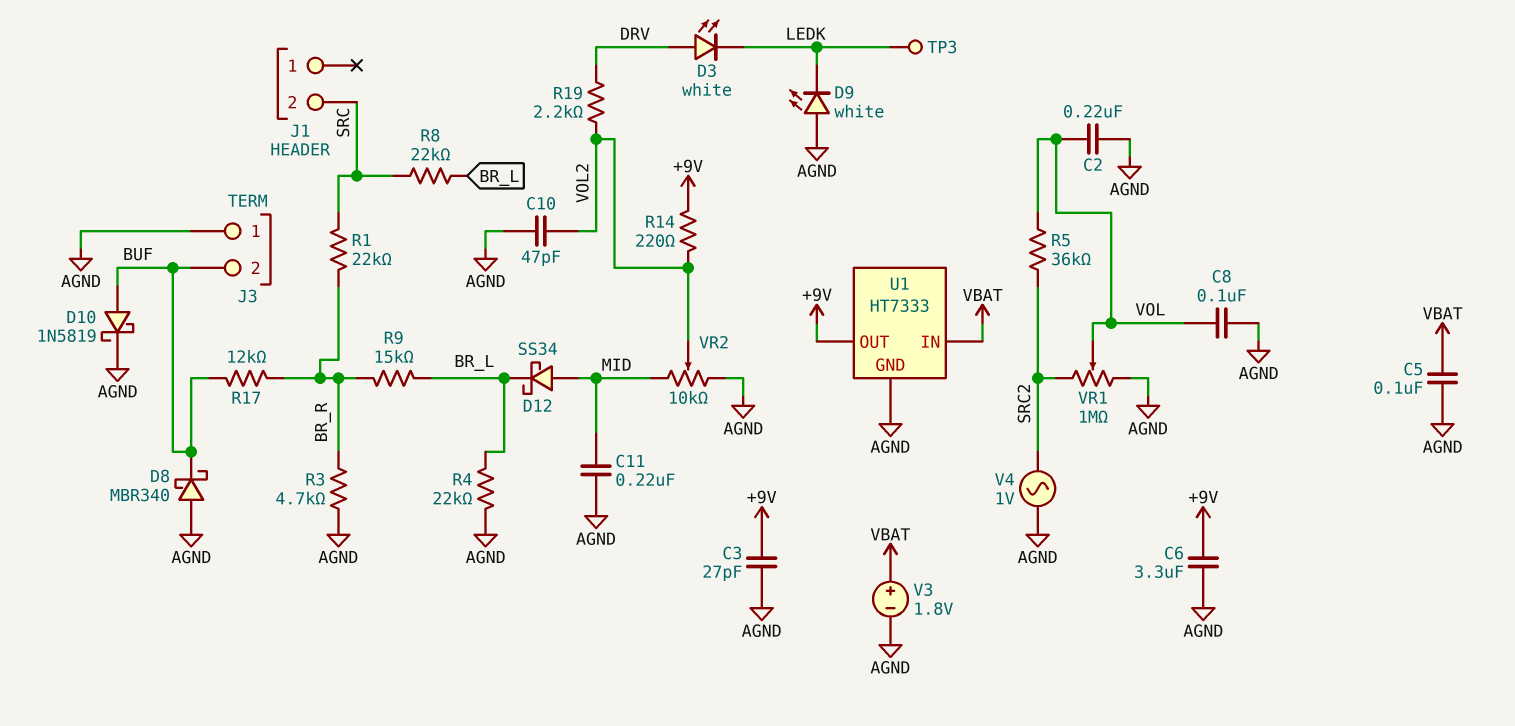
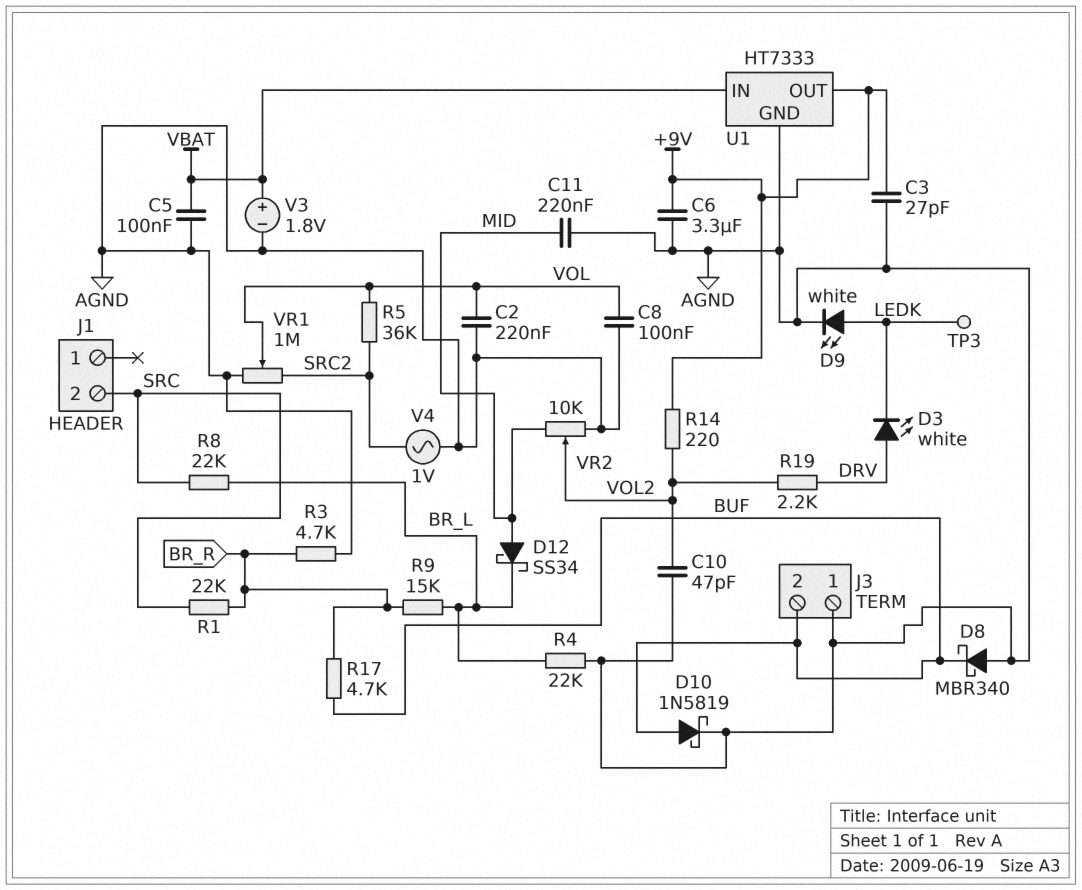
D9: LED white (A AGND, K LEDK) -> LED white (A LEDK, K AGND)
R17: 12k (BR_R, BUF) -> 4.7k (BR_R, BUF)

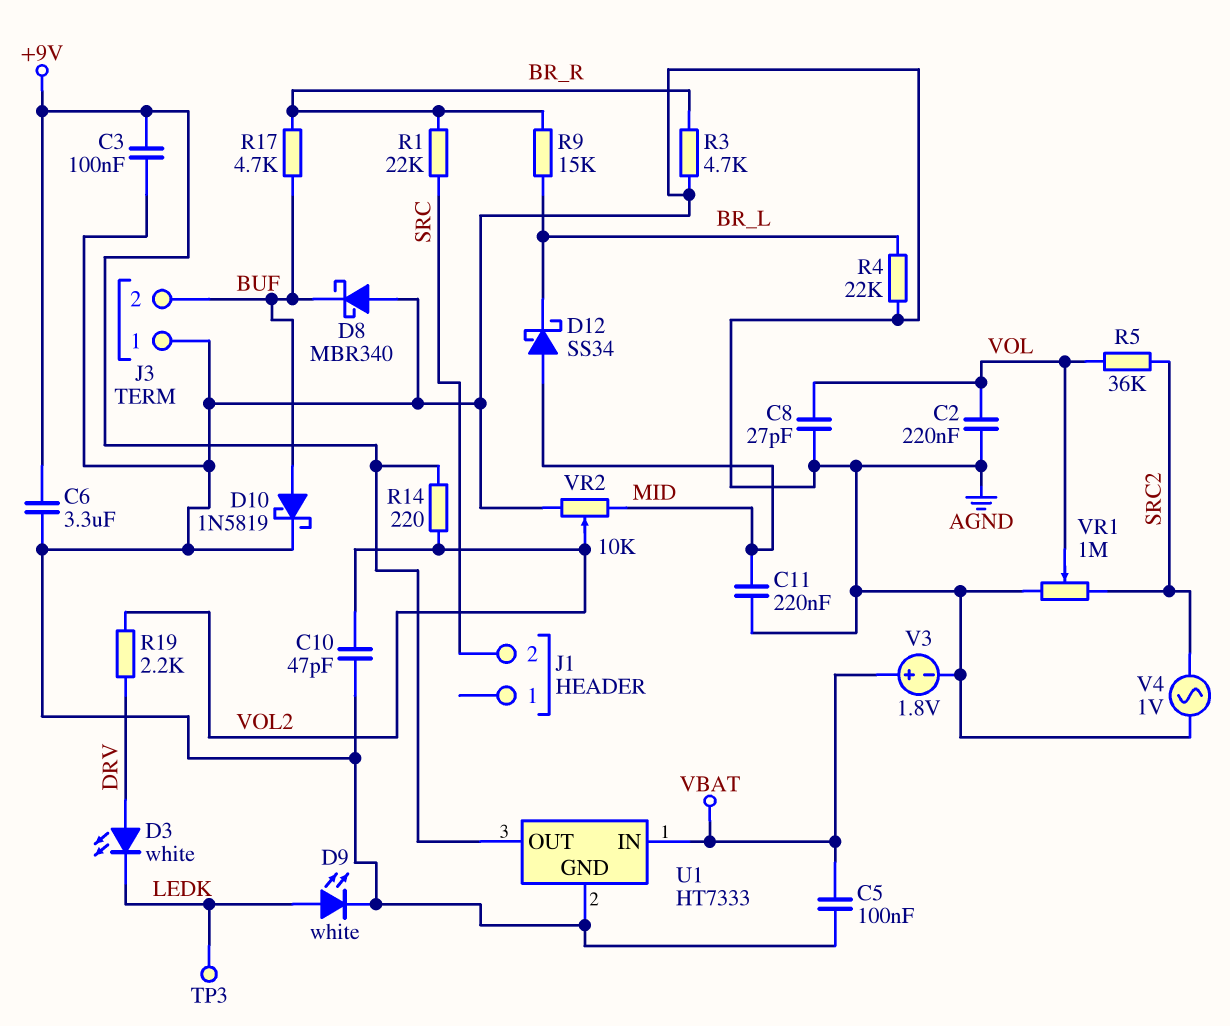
C3: 27pF (+9V, AGND) -> 100nF (+9V, AGND)
C8: 100nF (AGND, VOL) -> 27pF (AGND, VOL)
R8: 22k (BR_L, SRC) -> none

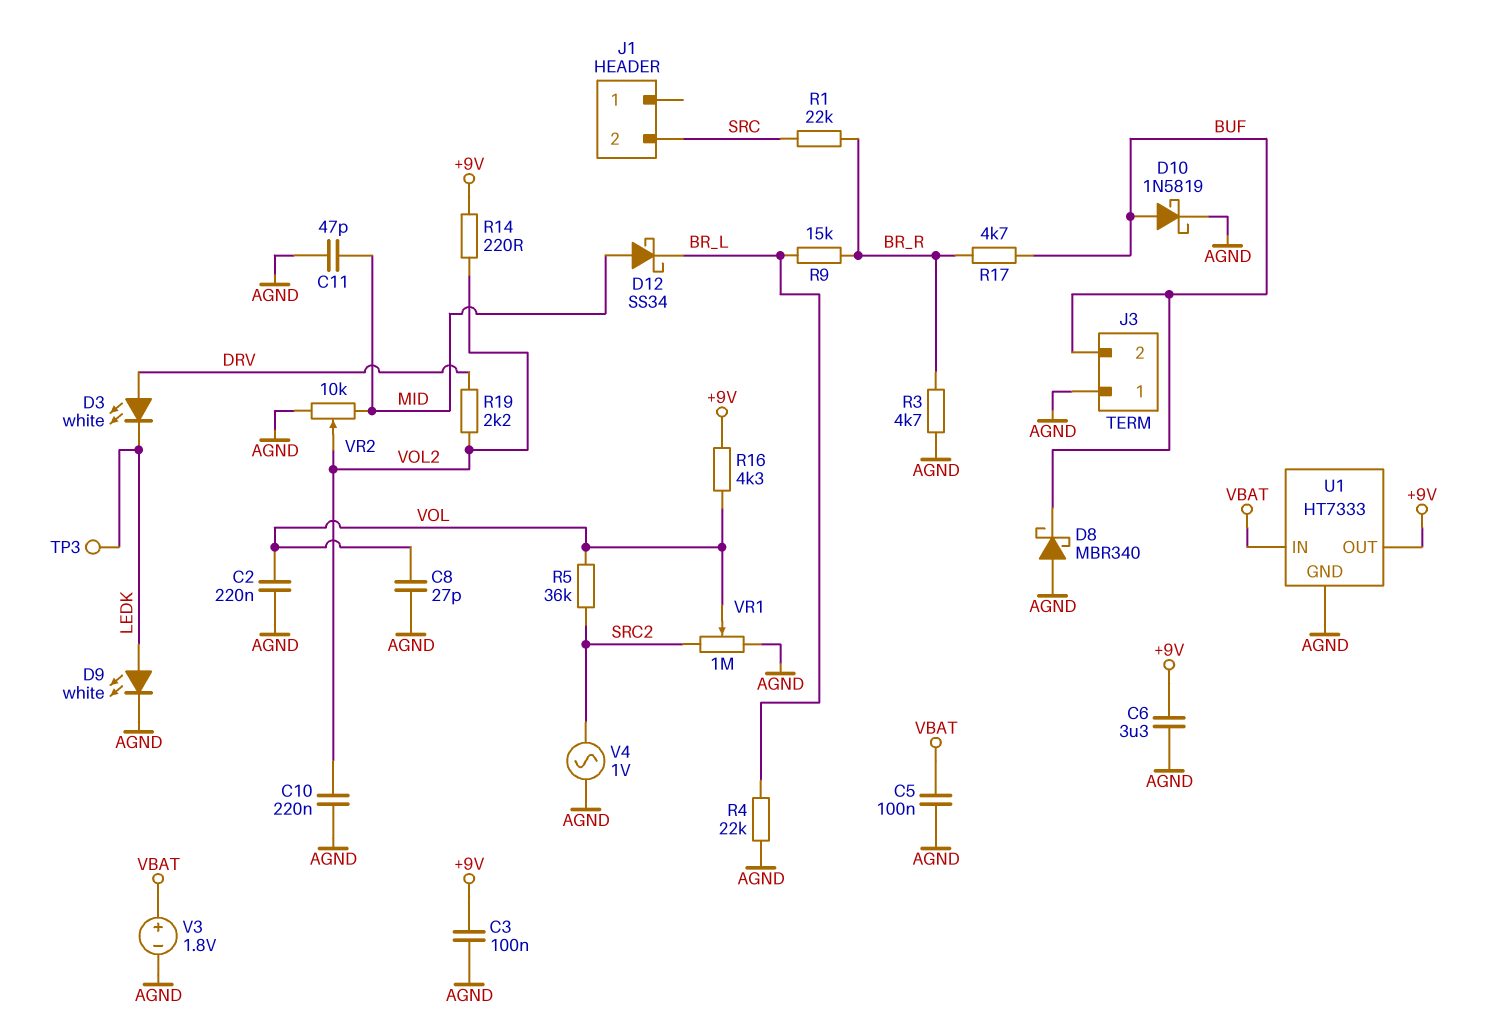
C10: 47pF (AGND, VOL2) -> 220nF (AGND, VOL2)
C11: 220nF (AGND, MID) -> 47pF (AGND, MID)
R16: none -> 4.3k (+9V, VOL)

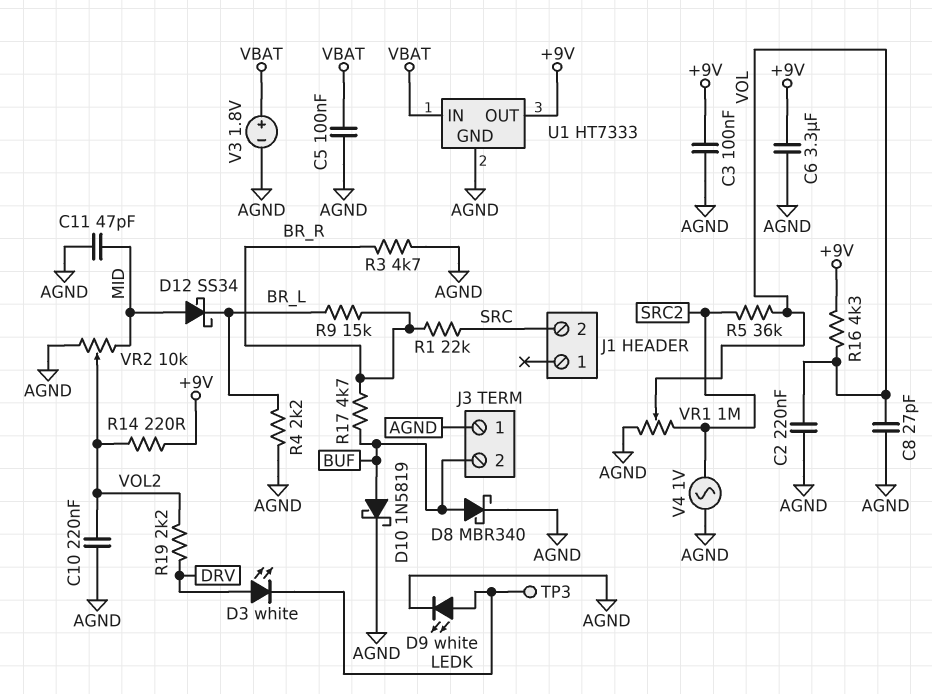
D8: schottky MBR340 (A AGND, K BUF) -> schottky MBR340 (A BUF, K AGND)
R4: 22k (AGND, BR_L) -> 2.2k (AGND, BR_L)

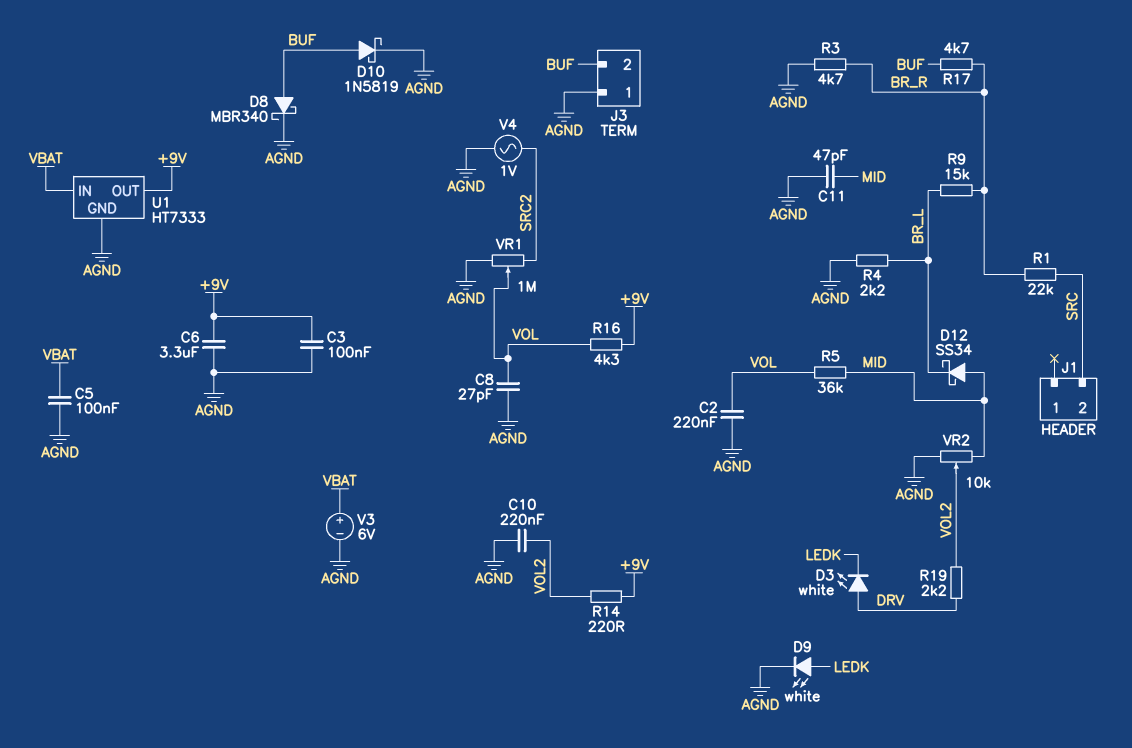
R5: 36k (SRC2, VOL) -> 36k (MID, VOL)
TP3: test point (LEDK) -> none
V3: 1.8V (plus VBAT, minus AGND) -> 6V (plus VBAT, minus AGND)

